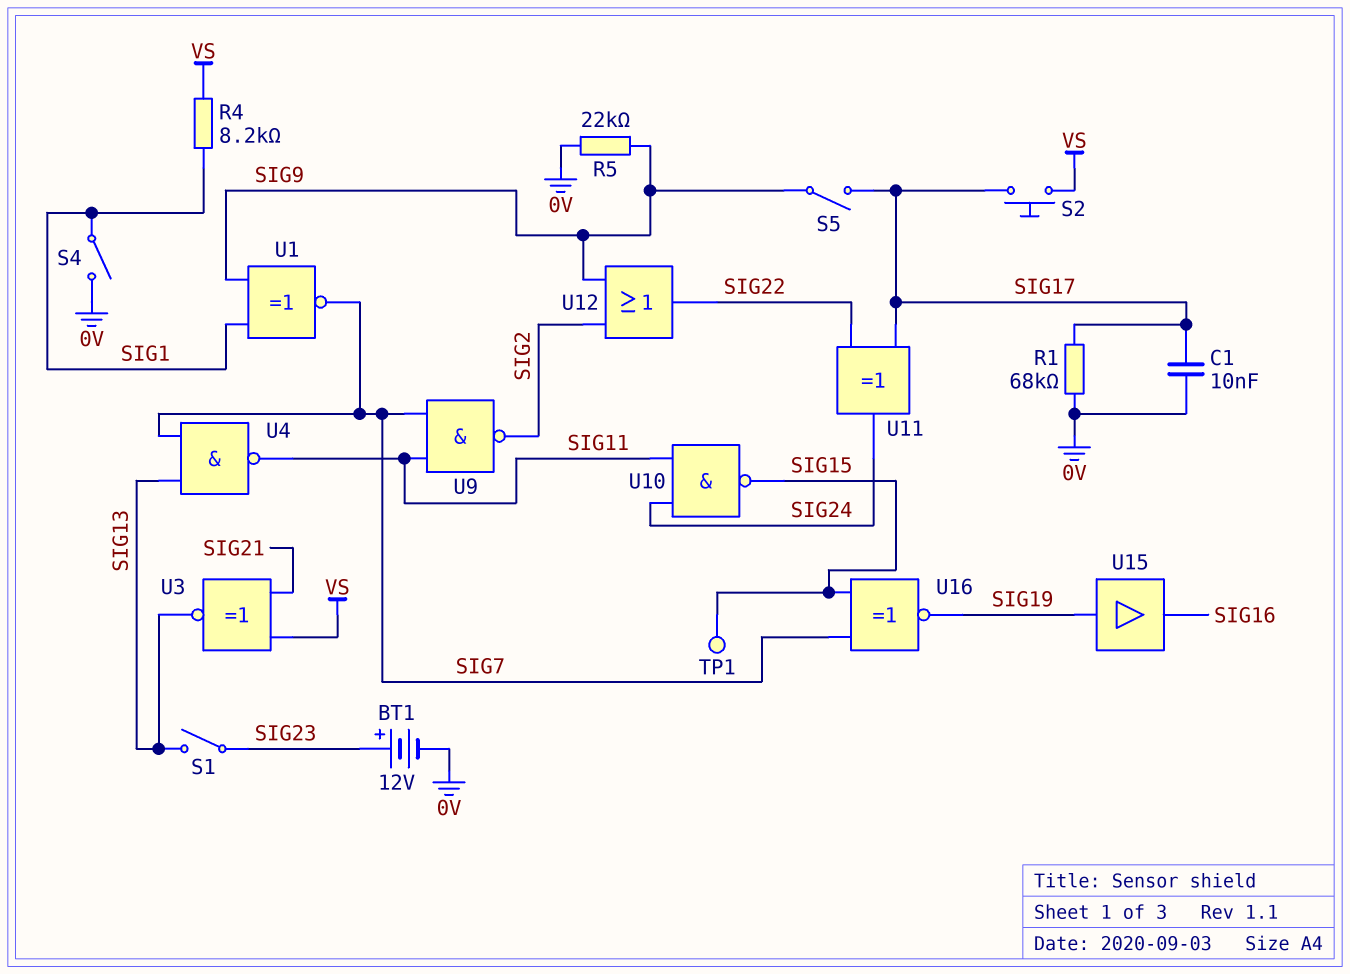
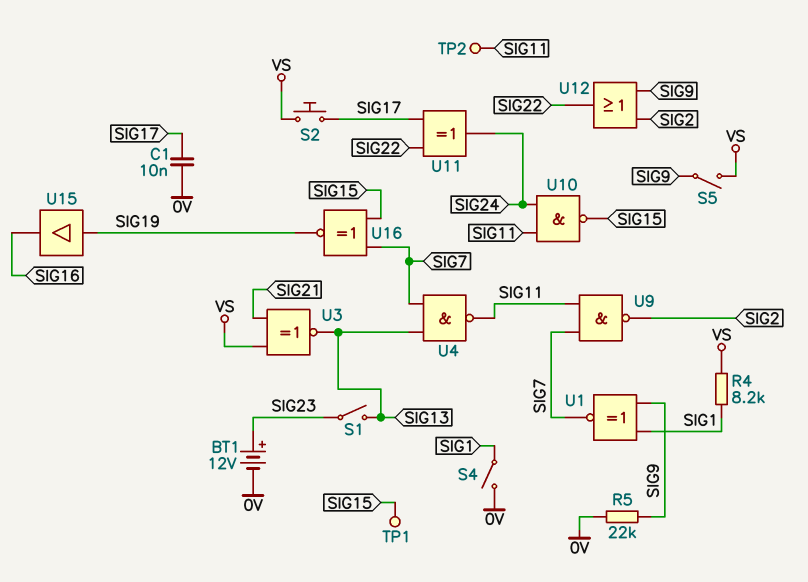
R1: 68k (0V, SIG17) -> none
S5: switch (SIG9, SIG17) -> switch (SIG9, VS)
TP2: none -> test point (SIG11)

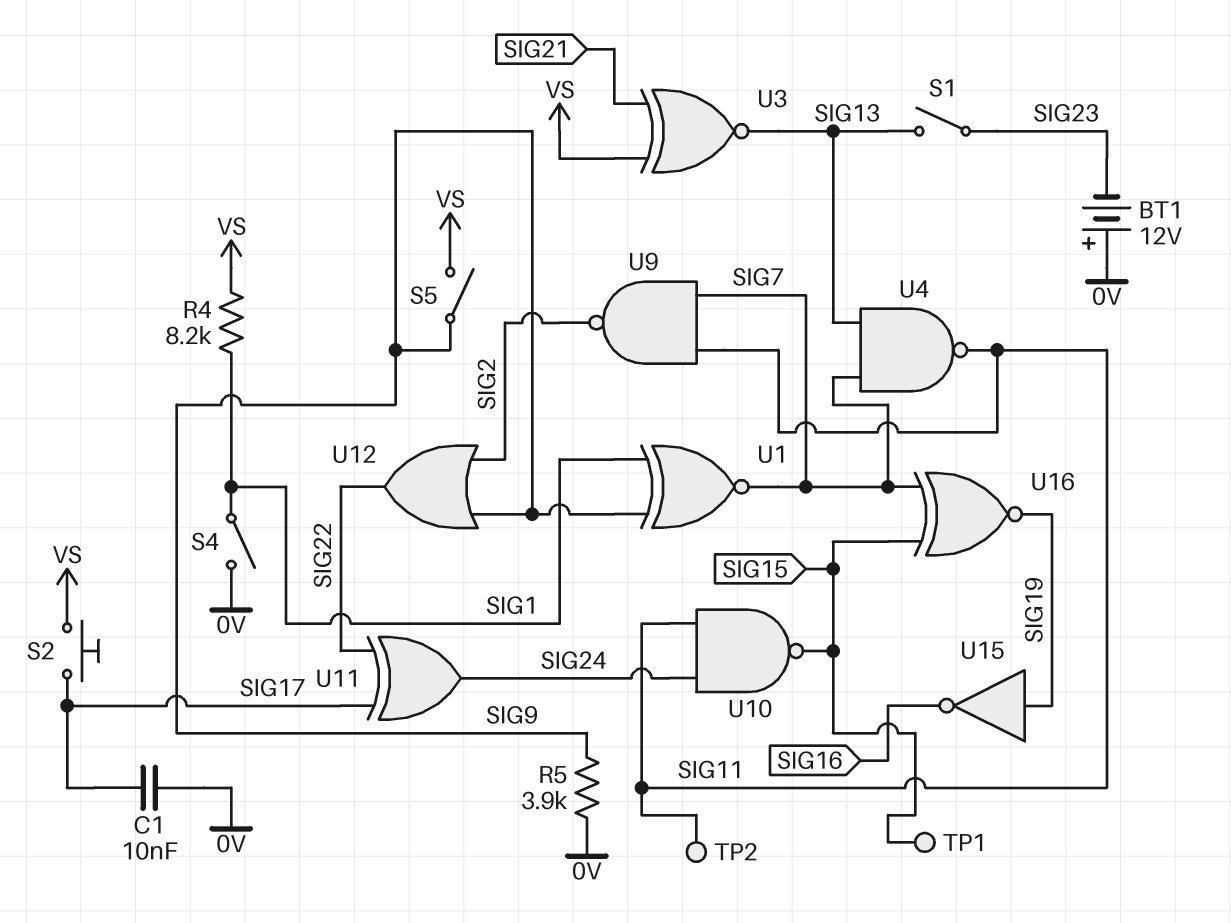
BT1: 12V (plus SIG23, minus 0V) -> 12V (plus 0V, minus SIG23)
R5: 22k (0V, SIG9) -> 3.9k (0V, SIG9)
U15: buffer (in SIG19, out SIG16) -> NOT (in SIG19, out SIG16)

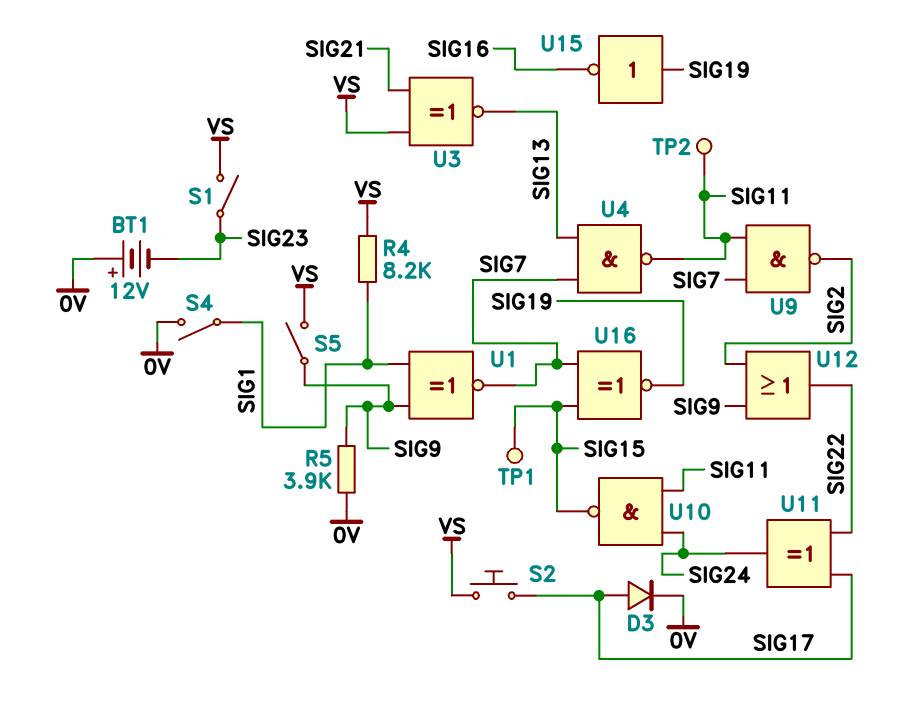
C1: 10nF (0V, SIG17) -> none
D3: none -> diode (A SIG17, K 0V)
S1: switch (SIG13, SIG23) -> switch (SIG23, VS)

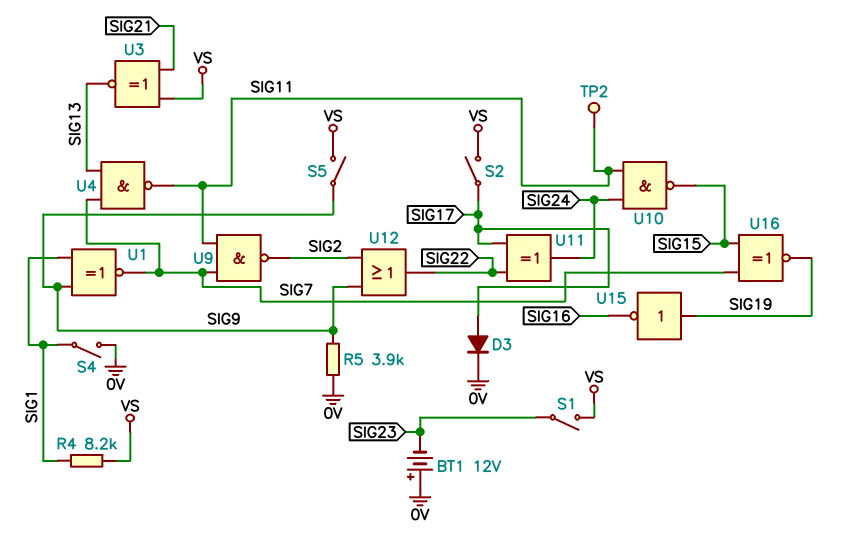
S2: button (SIG17, VS) -> switch (SIG17, VS)
TP1: test point (SIG15) -> none

